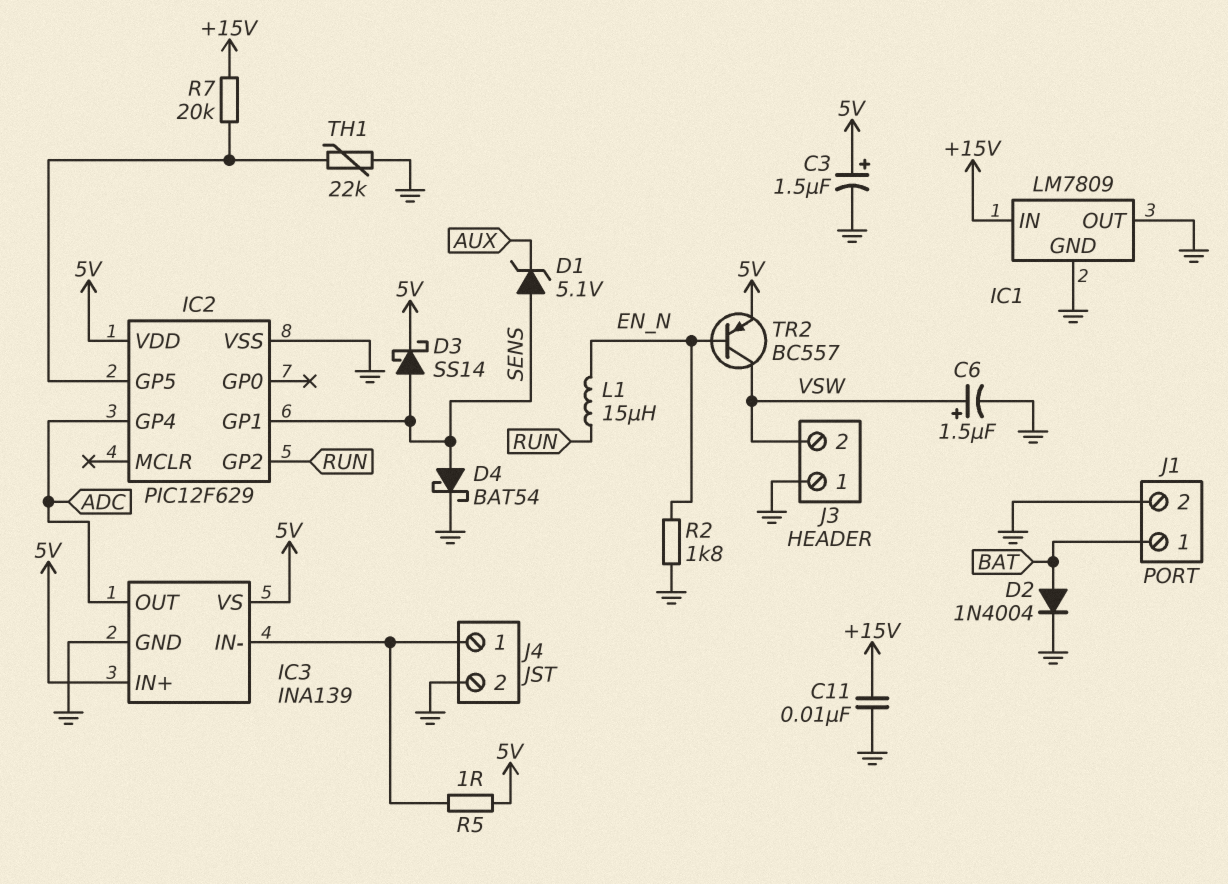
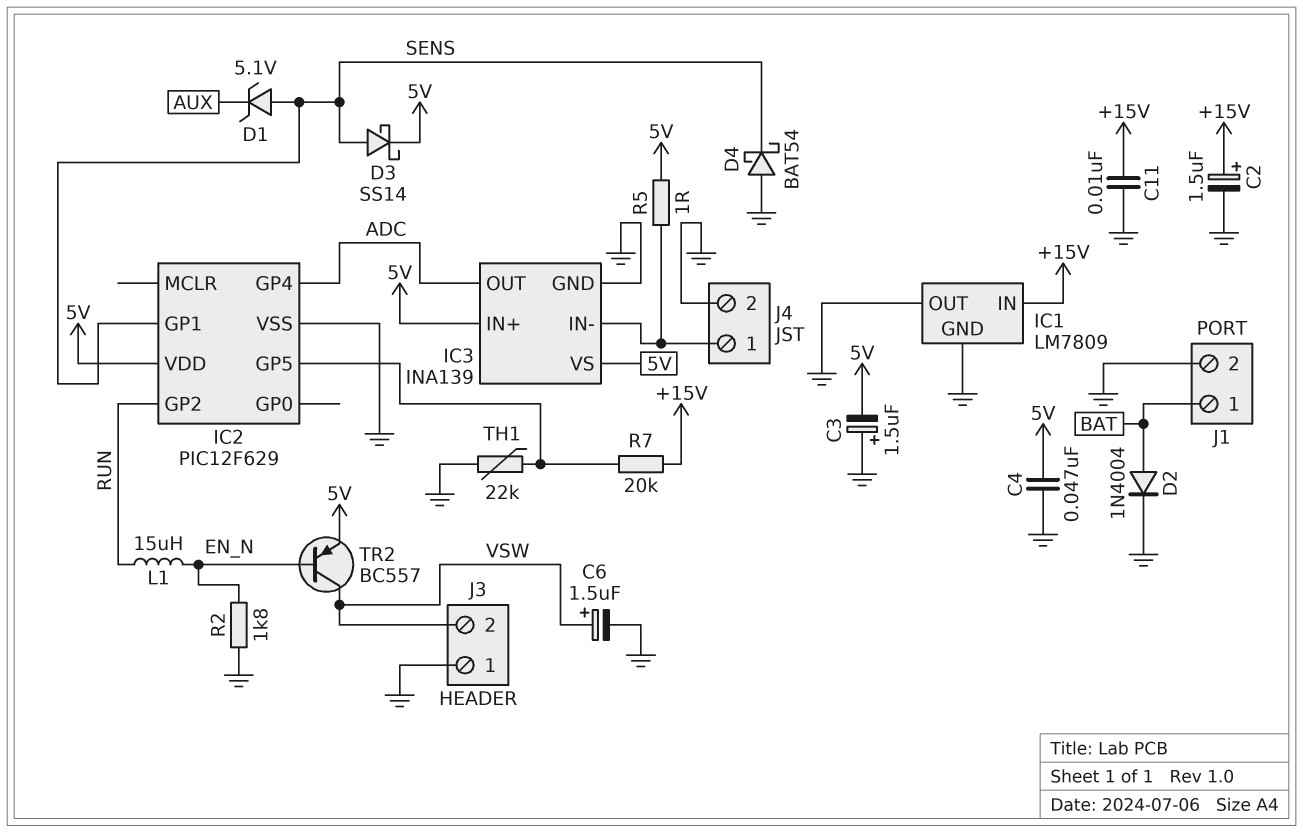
C2: none -> 1.5uF (plus +15V, minus GND)
C3: 1.5uF (plus 5V, minus GND) -> 1.5uF (plus GND, minus 5V)
C4: none -> 47nF (5V, GND)
D4: schottky BAT54 (A SENS, K GND) -> schottky BAT54 (A GND, K SENS)

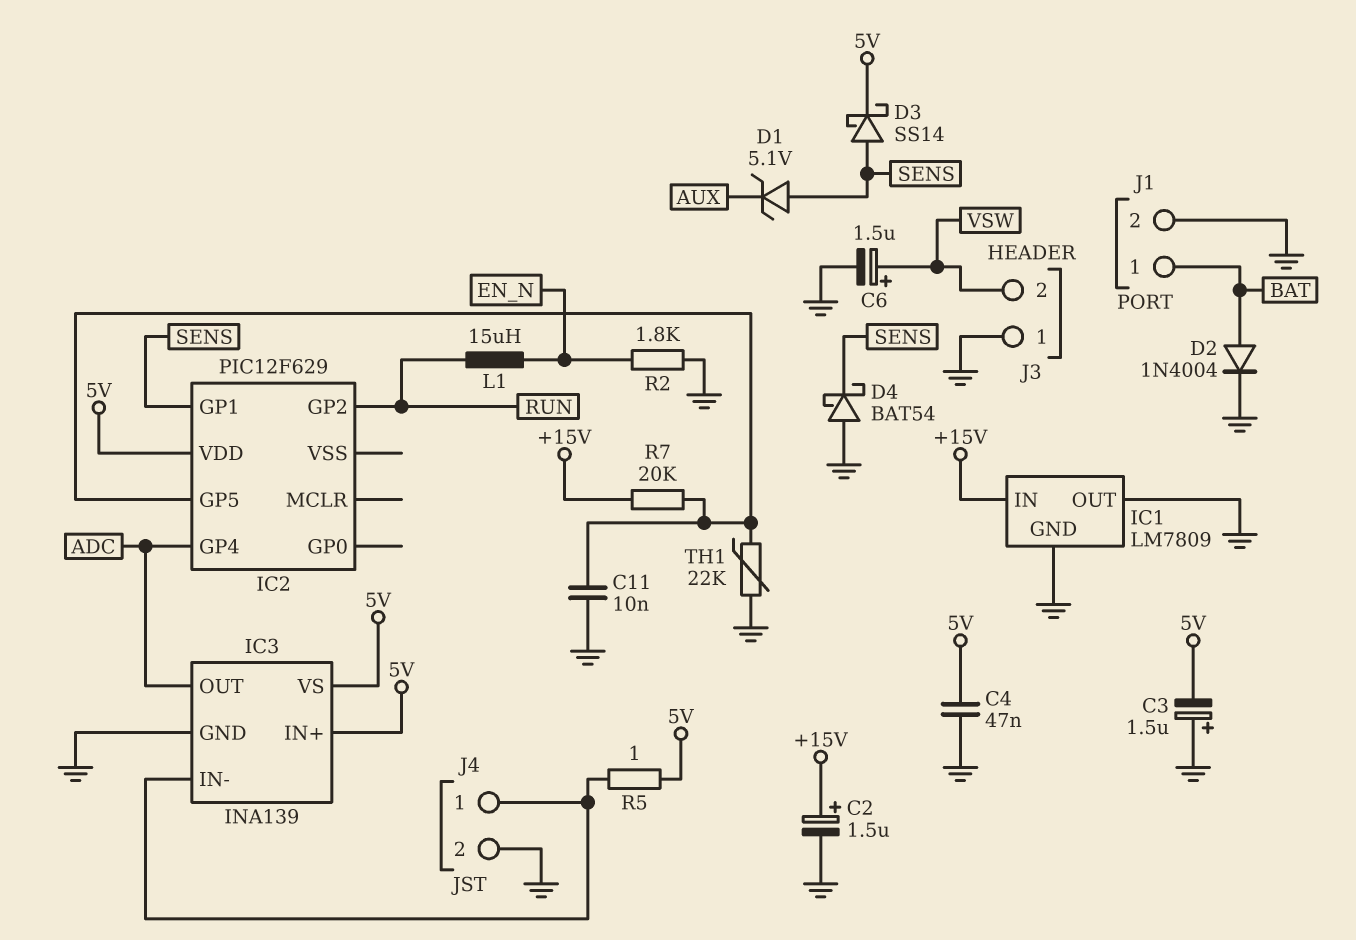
C11: 10nF (+15V, GND) -> 10nF (GND, IC2/GP5)
IC2 pin VSS: GND -> none
TR2: PNP BC557 (B EN_N, C VSW, E 5V) -> none

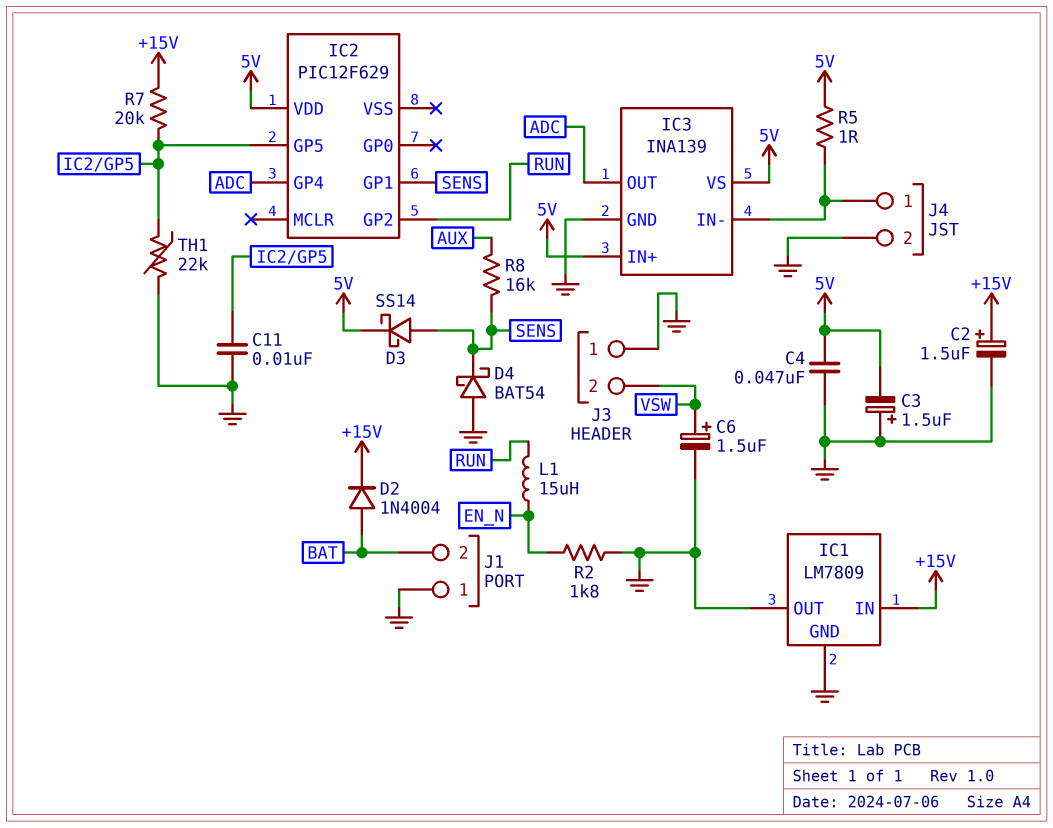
D1: zener 5.1V (A SENS, K AUX) -> none
D2: diode 1N4004 (A BAT, K GND) -> diode 1N4004 (A BAT, K +15V)
J1 pin 1: BAT -> GND
J1 pin 2: GND -> BAT
R8: none -> 16k (AUX, SENS)

